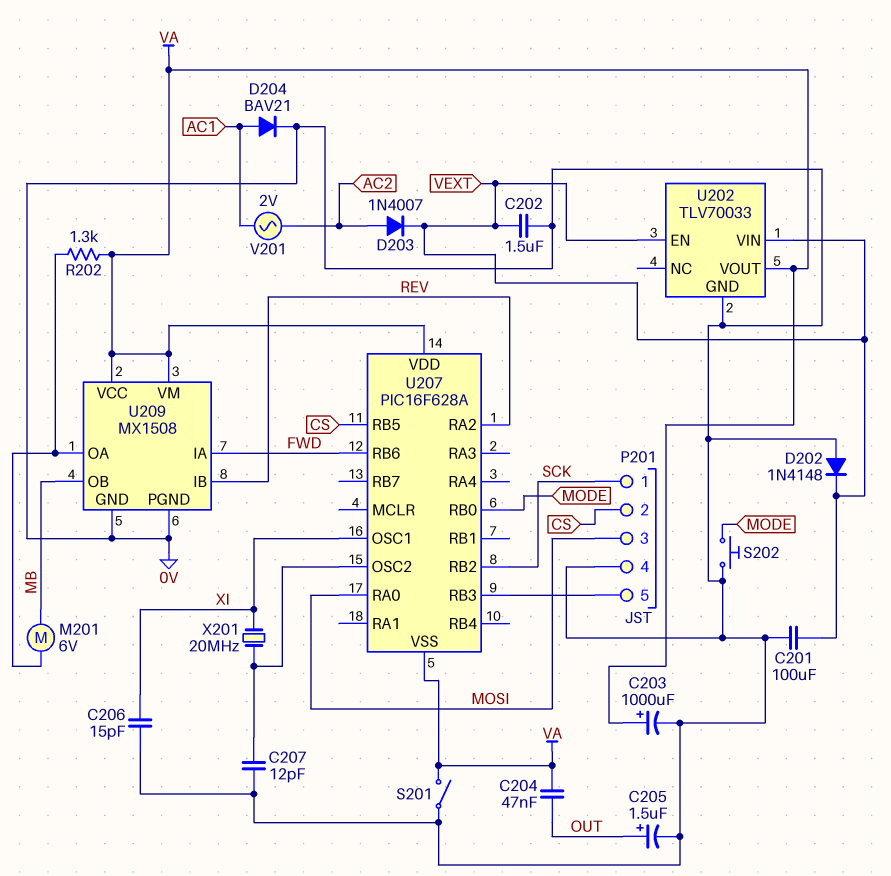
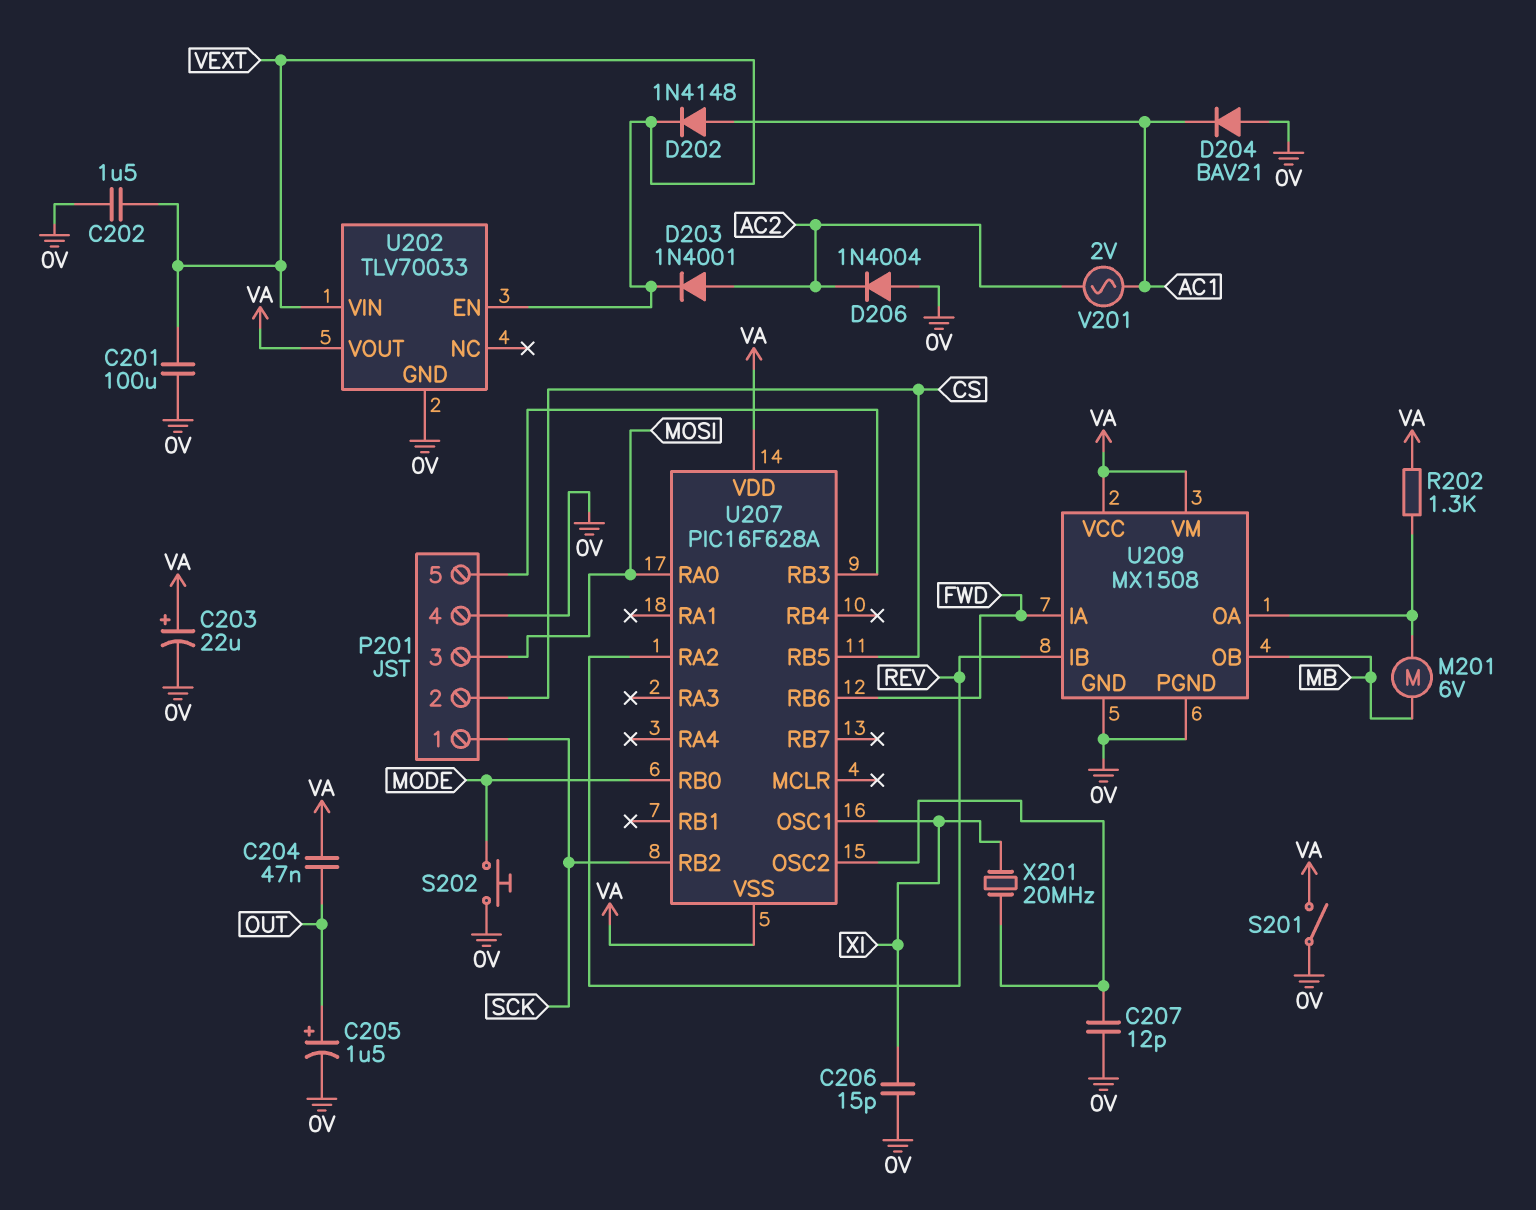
C203: 1000uF (plus VA, minus 0V) -> 22uF (plus VA, minus 0V)
D202: diode 1N4148 (A 0V, K VEXT) -> diode 1N4148 (A AC1, K VEXT)
D203: diode 1N4007 (A AC2, K VEXT) -> diode 1N4001 (A AC2, K VEXT)
D204: diode BAV21 (A AC1, K 0V) -> diode BAV21 (A 0V, K AC1)
D206: none -> diode 1N4004 (A 0V, K AC2)

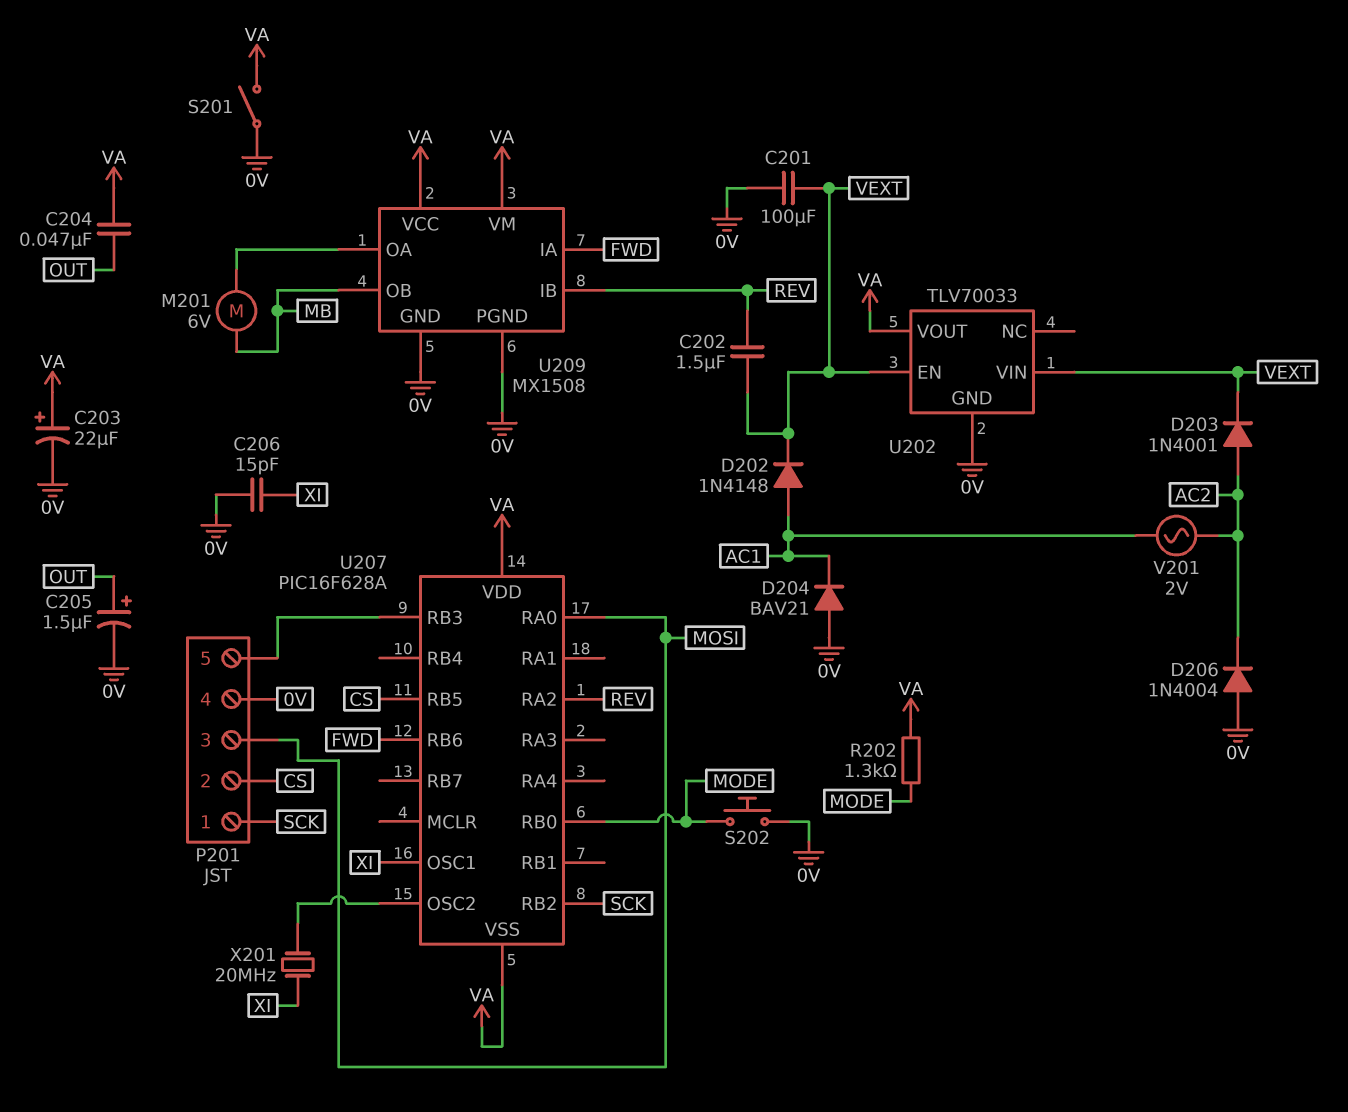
C202: 1.5uF (0V, VEXT) -> 1.5uF (REV, VEXT)
C207: 12pF (0V, U207/OSC2) -> none
R202: 1.3k (U209/OA, VA) -> 1.3k (MODE, VA)

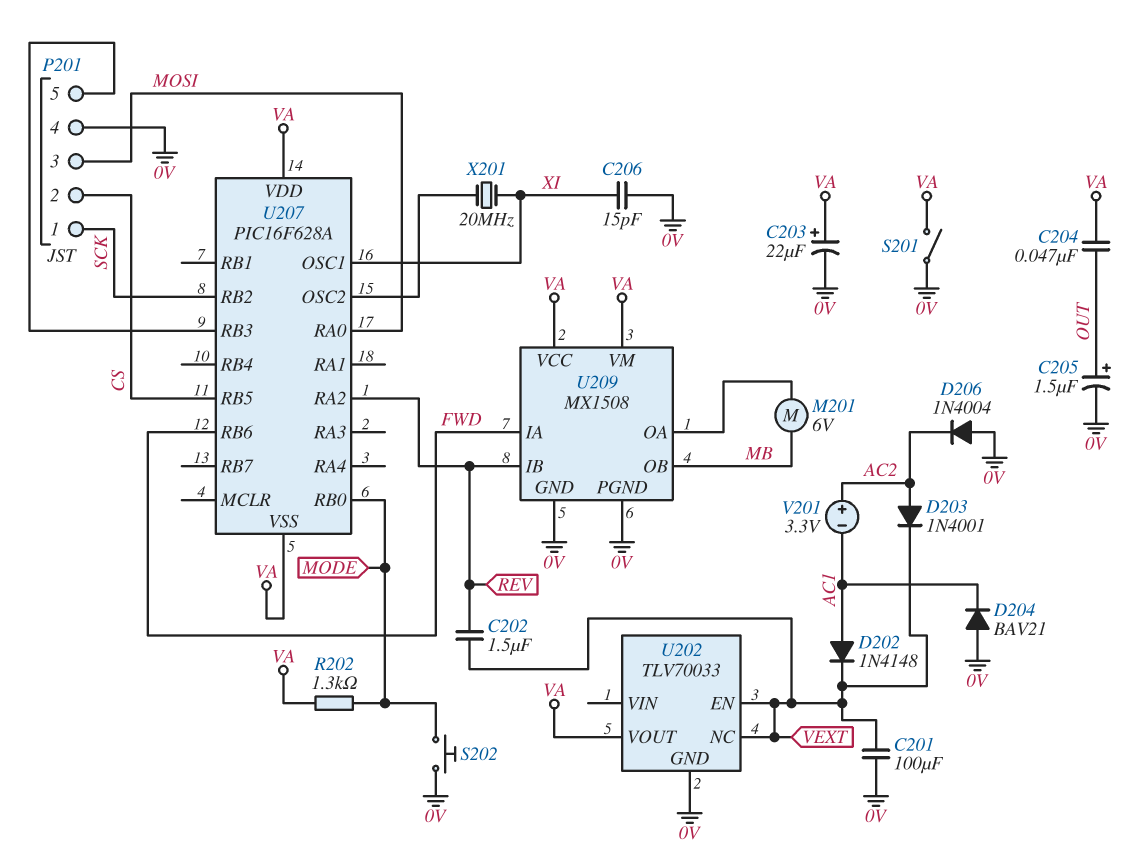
U202 pin NC: none -> VEXT
U202 pin VIN: VEXT -> none
V201: AC 2V (AC1, AC2) -> 3.3V (plus AC2, minus AC1)

